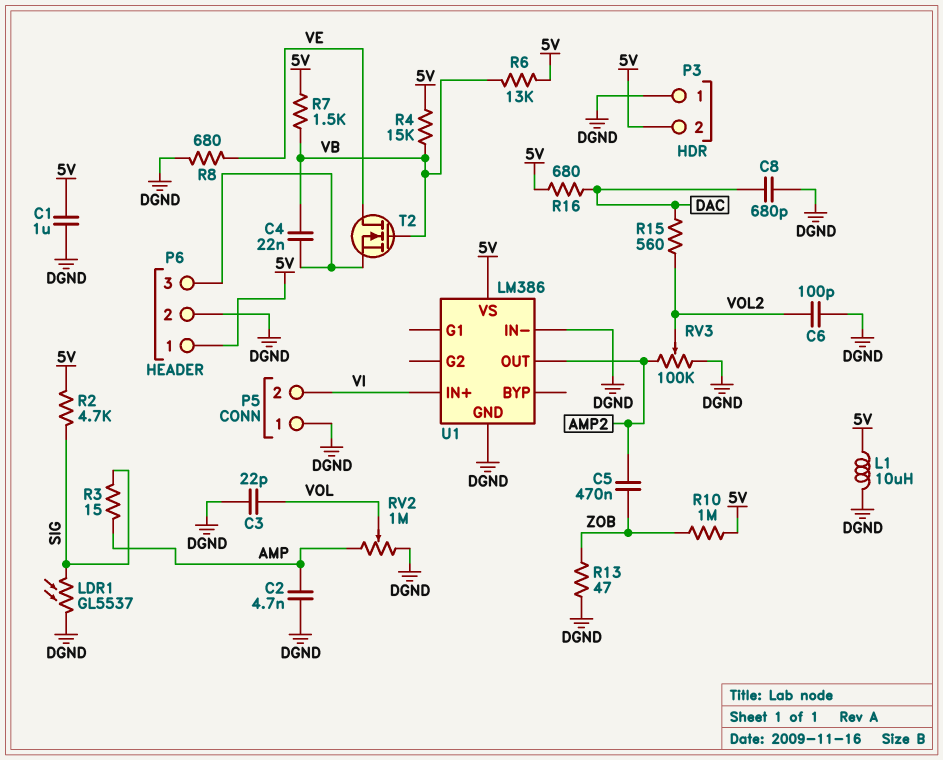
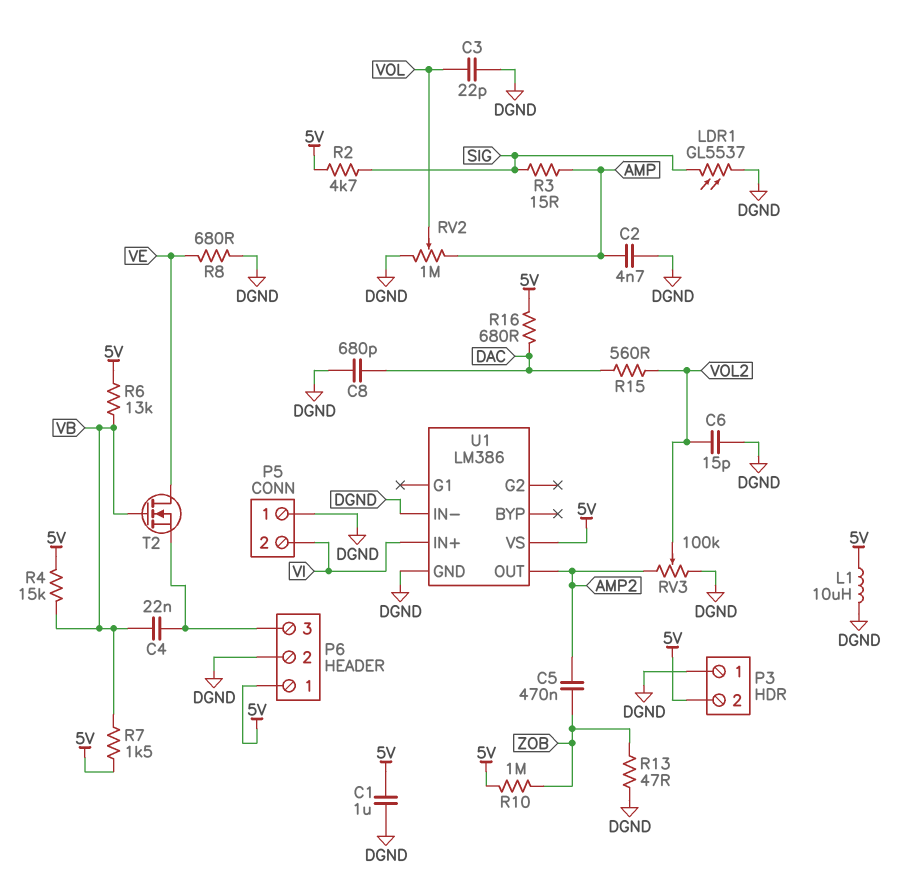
C6: 100pF (DGND, VOL2) -> 15pF (DGND, VOL2)

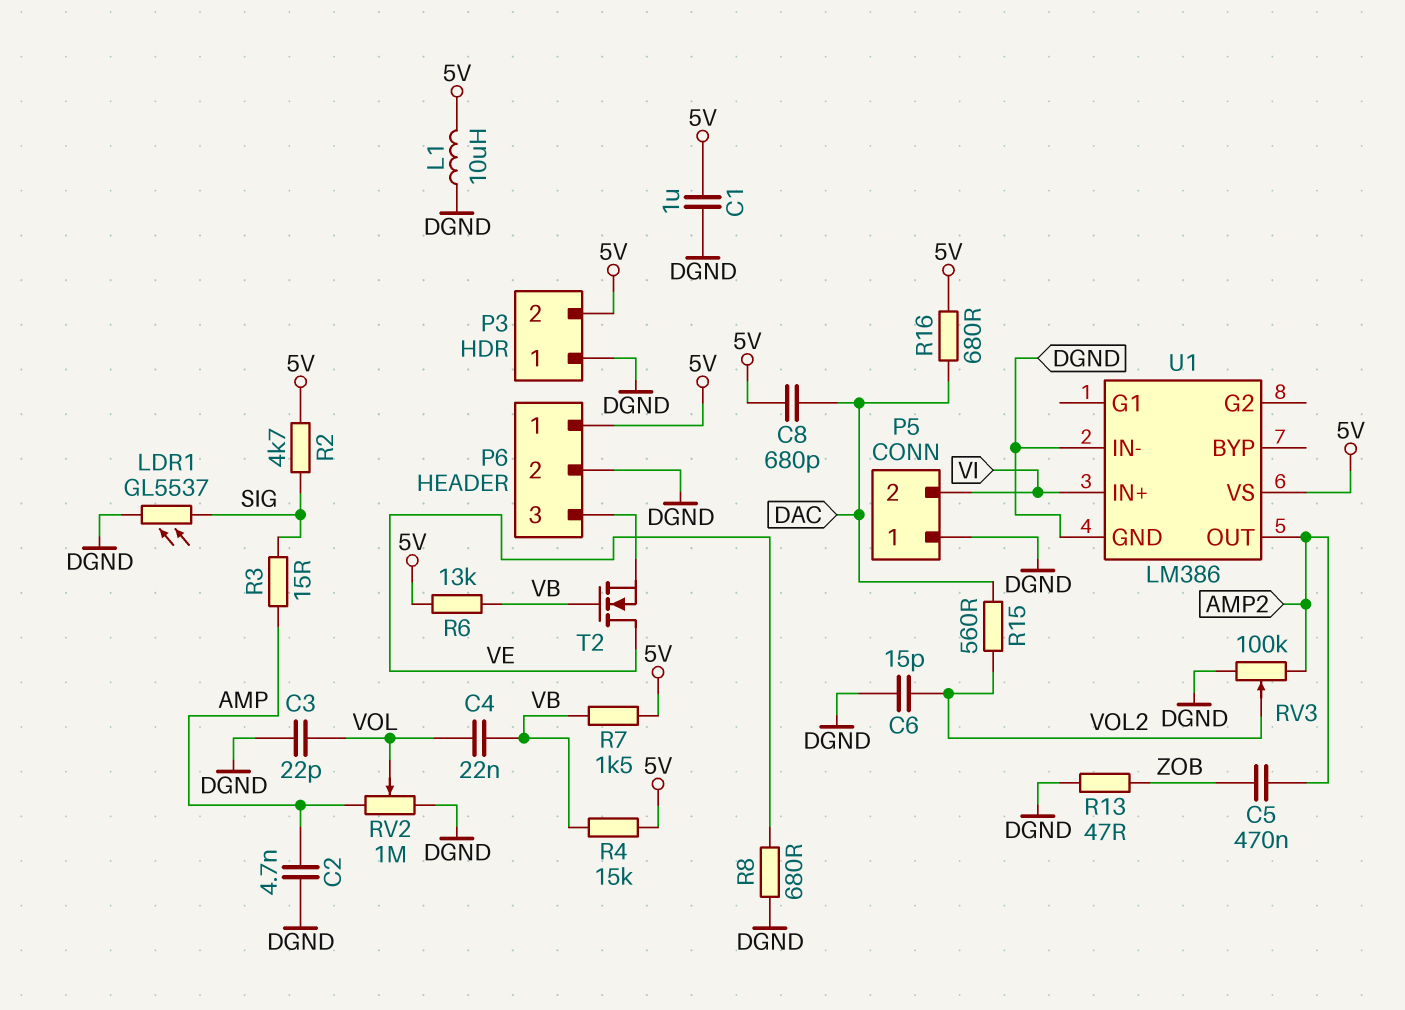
C4: 22nF (P6/3, VB) -> 22nF (VB, VOL)
C8: 680pF (DAC, DGND) -> 680pF (5V, DAC)
R10: 1M (5V, ZOB) -> none

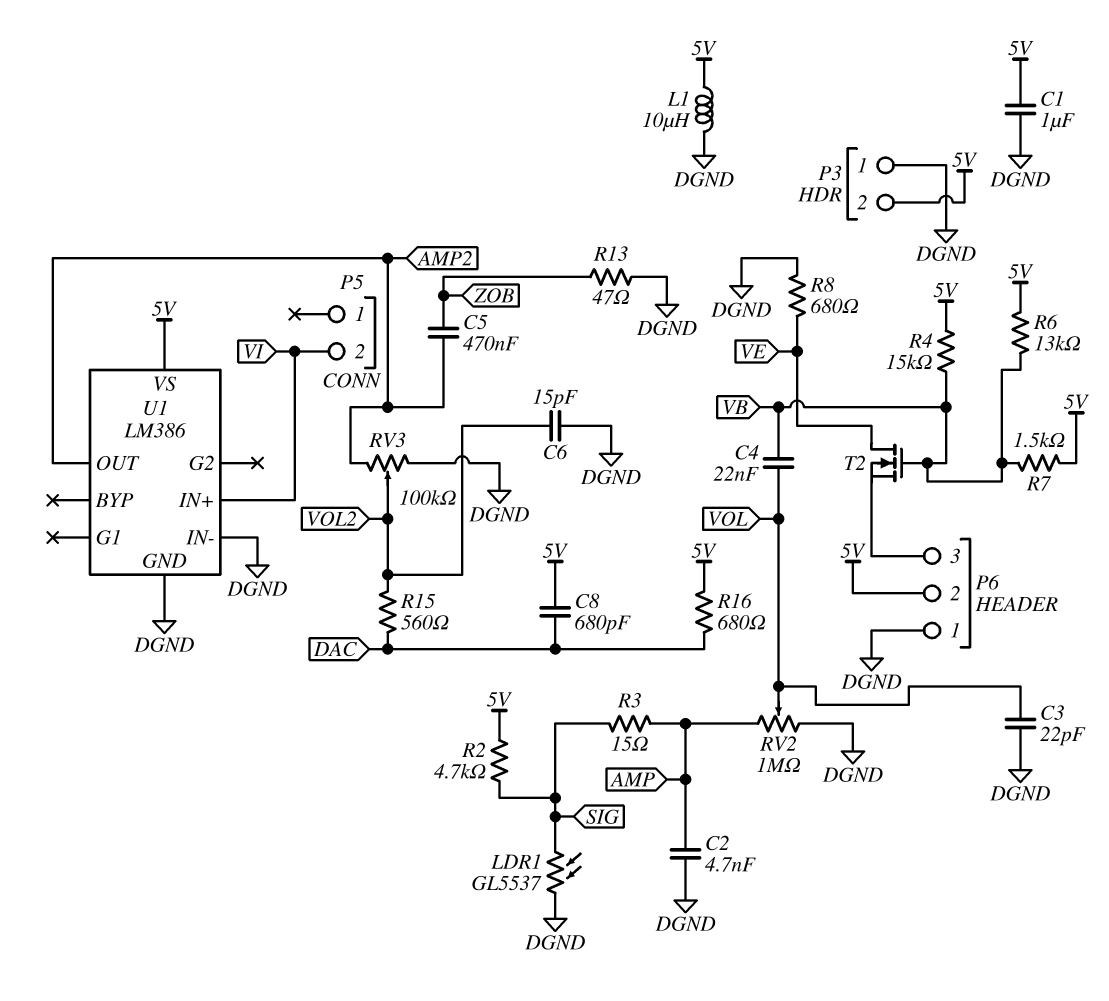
P5 pin 1: DGND -> none
P6 pin 1: 5V -> DGND
P6 pin 2: DGND -> 5V

